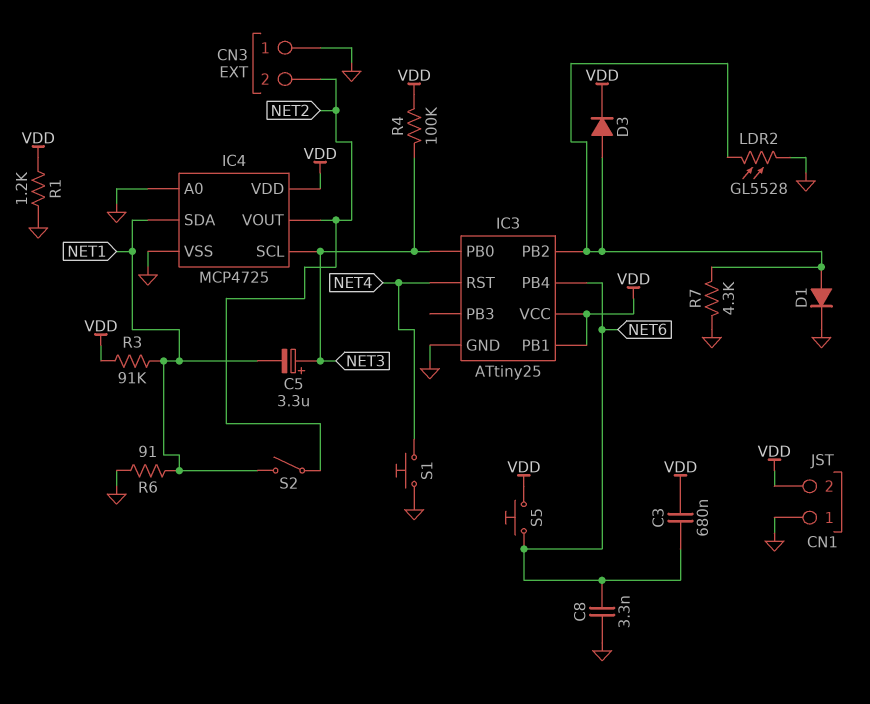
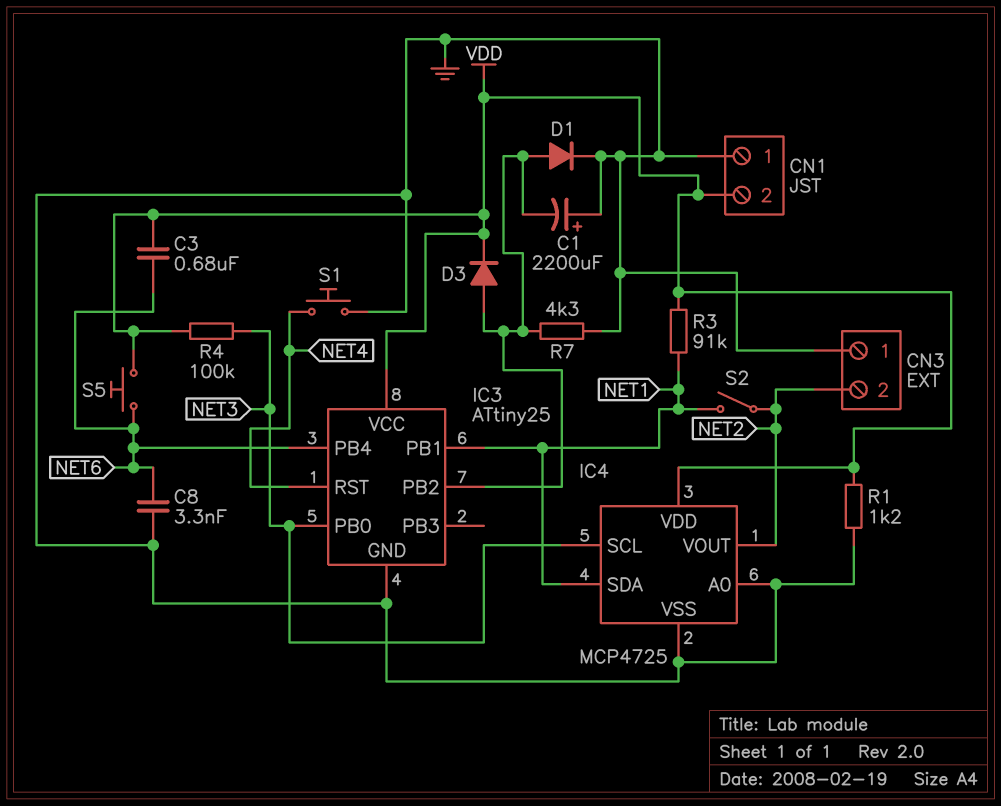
C1: none -> 2200uF (plus GND, minus IC3/PB2)
C5: 3.3uF (plus NET3, minus NET1) -> none
IC3 pin PB1: VDD -> NET1
LDR2: GL5528 (GND, IC3/PB2) -> none
R6: 91 (GND, NET1) -> none

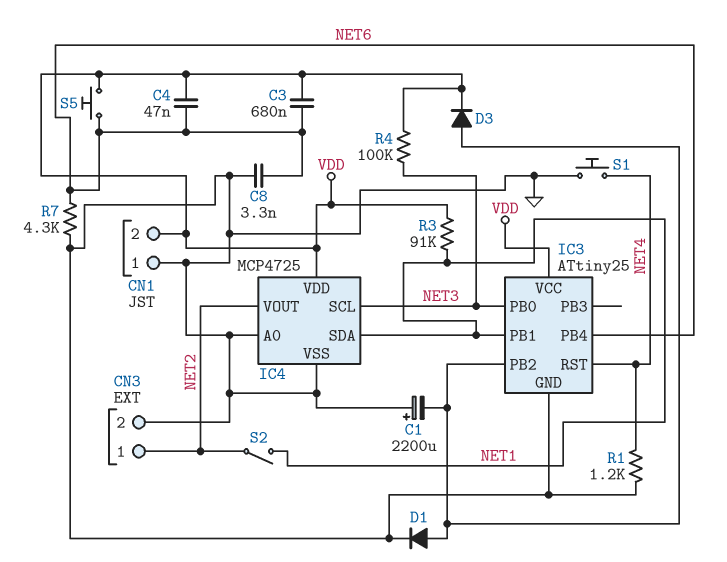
C4: none -> 47nF (NET6, VDD)
CN3 pin 1: GND -> NET2
CN3 pin 2: NET2 -> GND
R1: 1.2k (GND, VDD) -> 1.2k (GND, NET4)
R7: 4.3k (GND, IC3/PB2) -> 4.3k (GND, NET6)

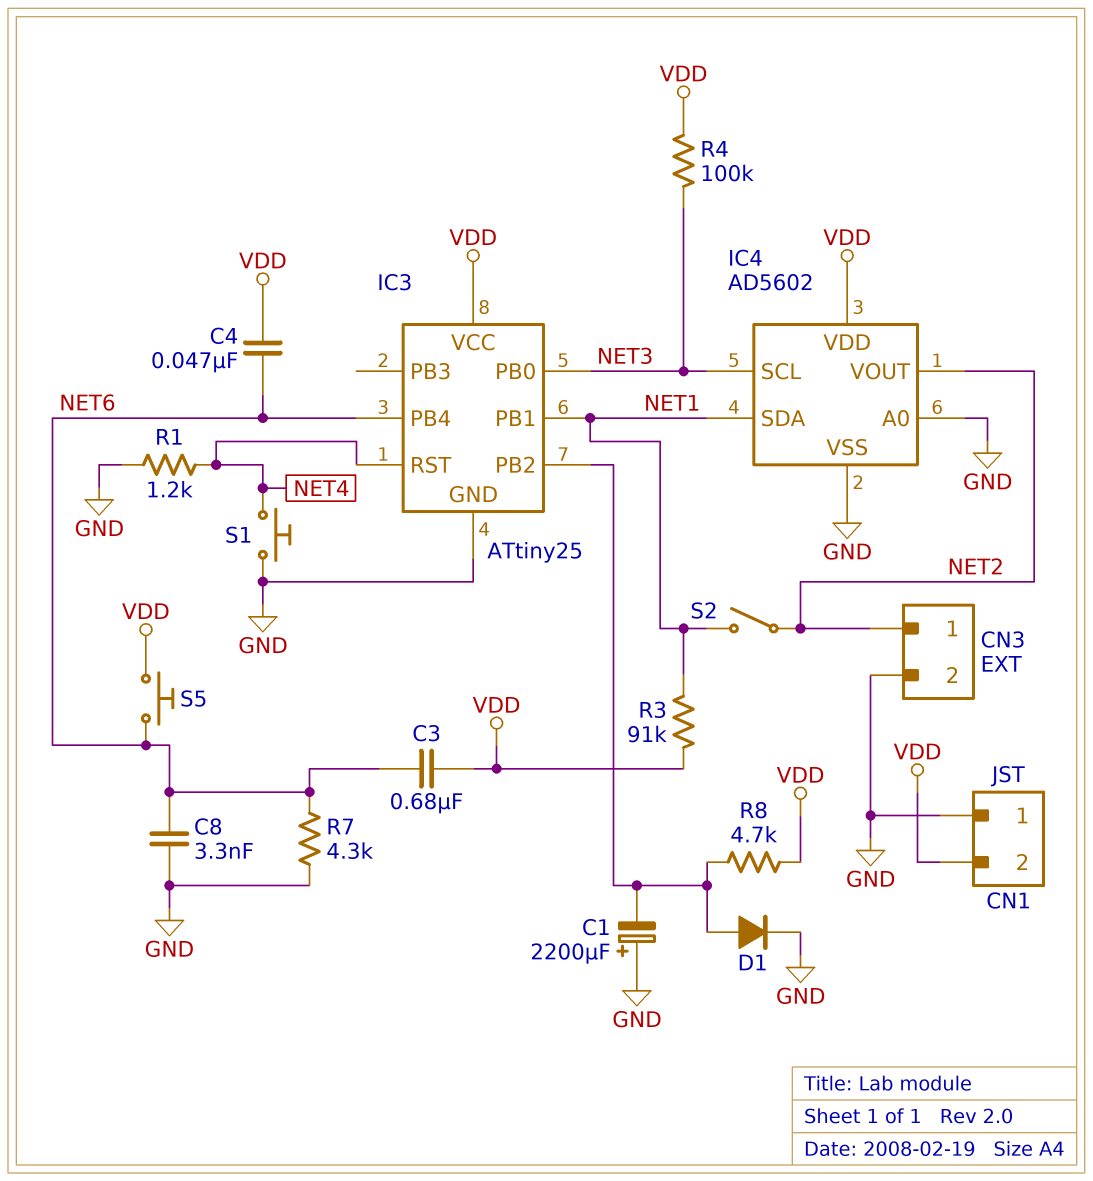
D3: diode (A IC3/PB2, K VDD) -> none
IC4: MCP4725 -> AD5602
R8: none -> 4.7k (IC3/PB2, VDD)

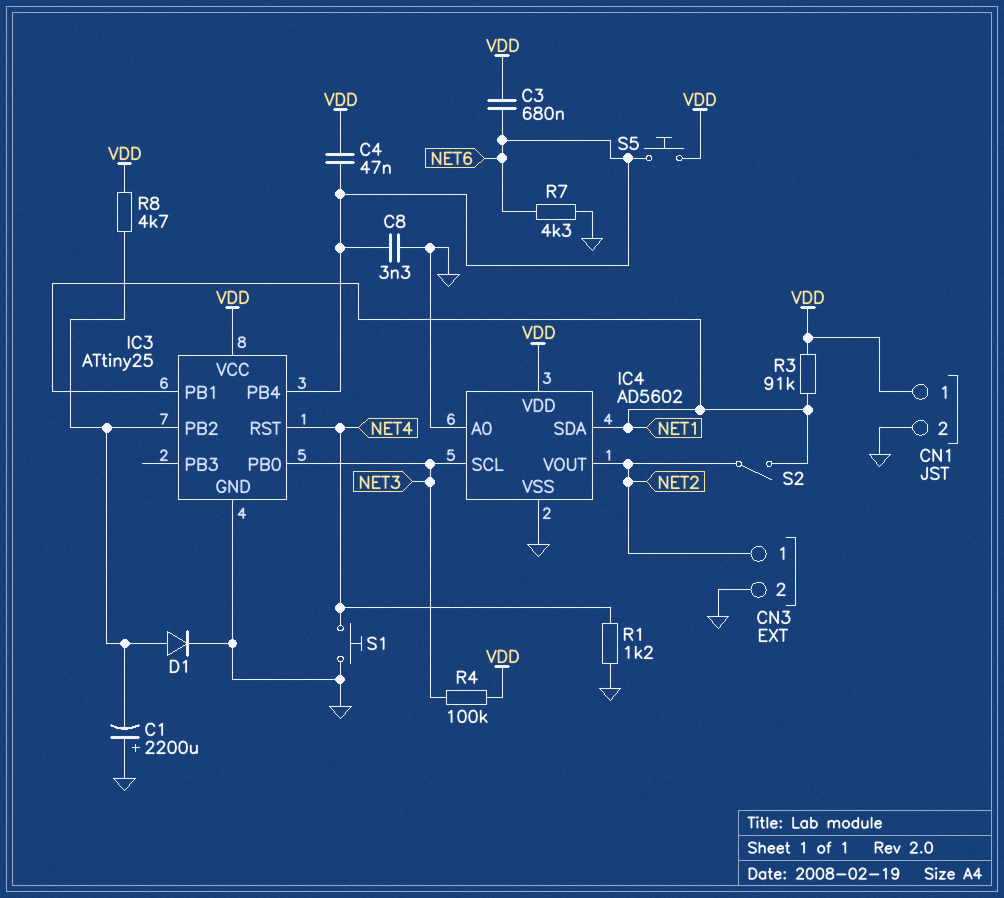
CN1 pin 1: GND -> VDD
CN1 pin 2: VDD -> GND

